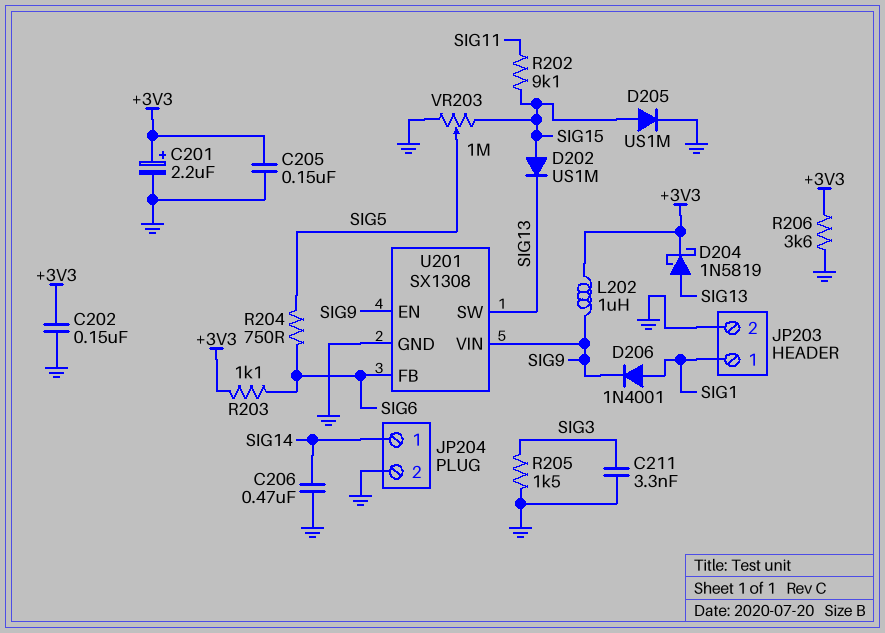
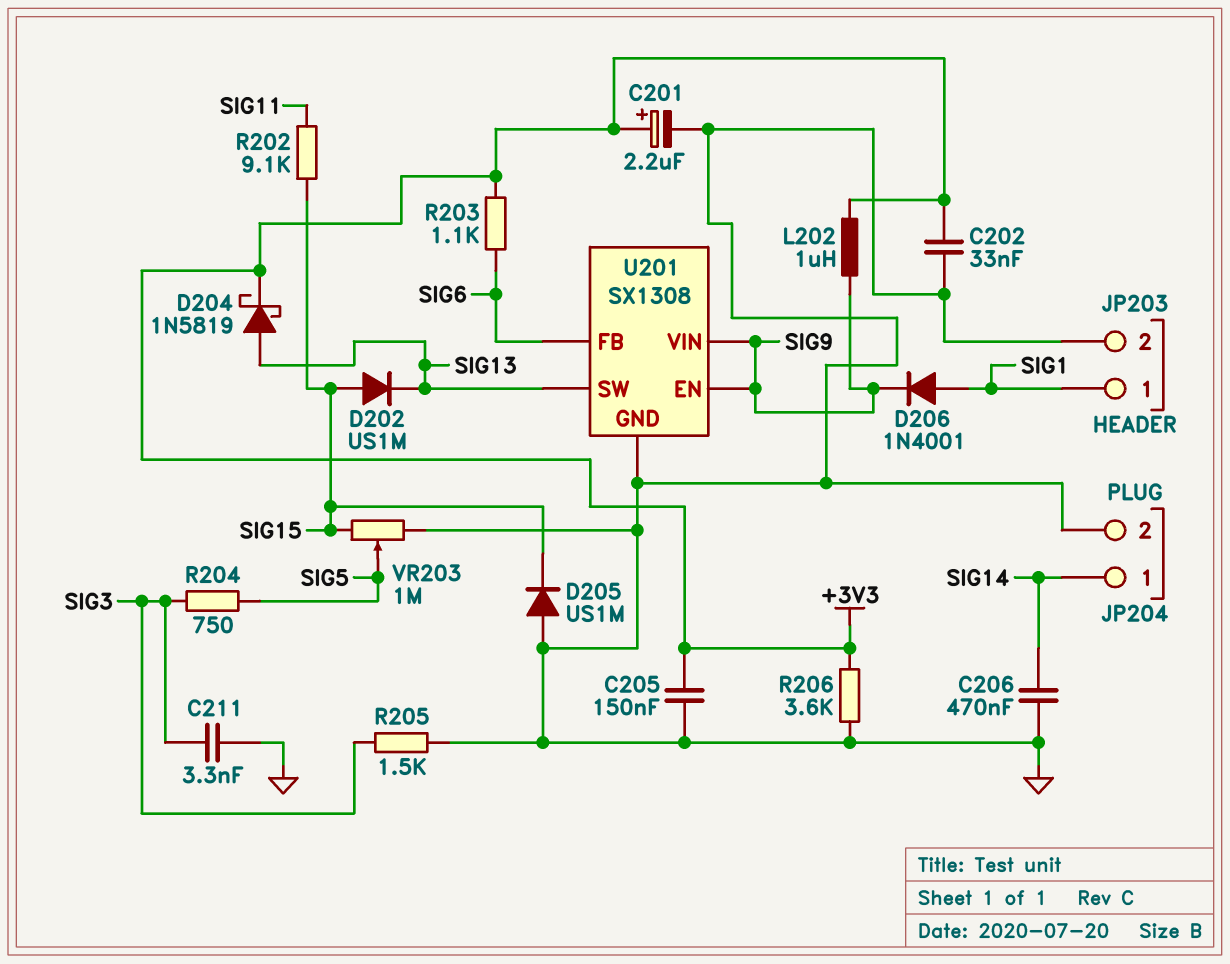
C202: 150nF (+3V3, GND) -> 33nF (+3V3, GND)
D205: diode US1M (A SIG15, K GND) -> diode US1M (A GND, K SIG15)
R204: 750 (SIG5, SIG6) -> 750 (SIG3, SIG5)

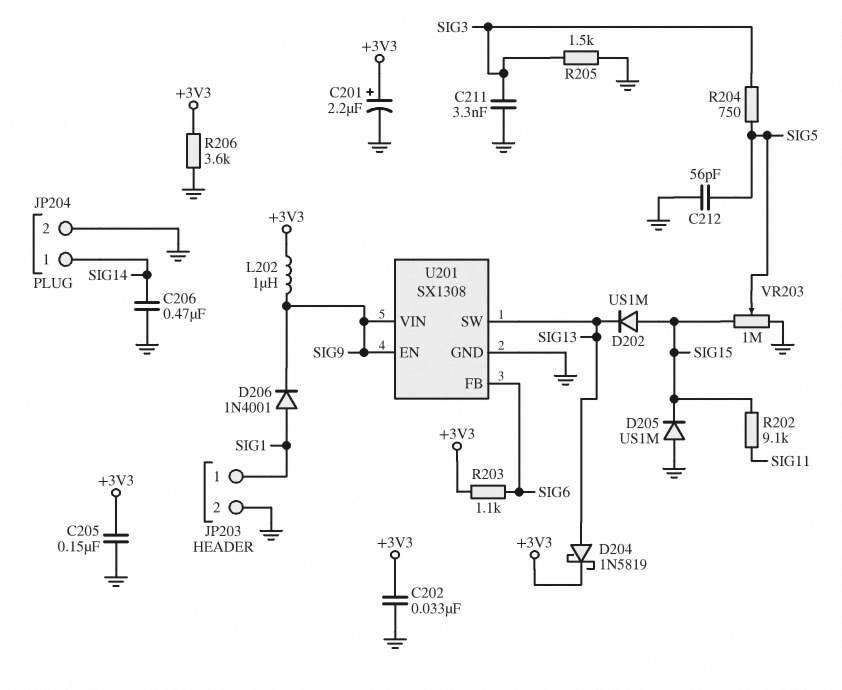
C212: none -> 56pF (GND, SIG5)

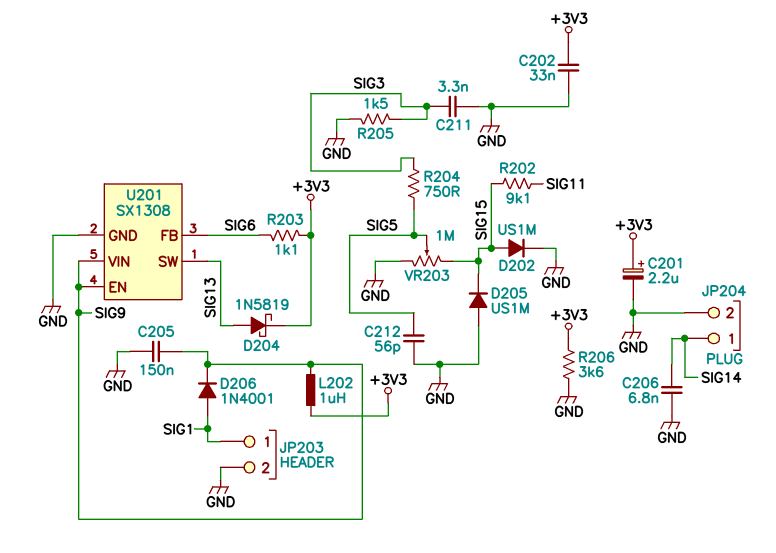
C205: 150nF (+3V3, GND) -> 150nF (GND, SIG9)
C206: 470nF (GND, SIG14) -> 6.8nF (GND, SIG14)
D202: diode US1M (A SIG15, K SIG13) -> diode US1M (A SIG15, K GND)

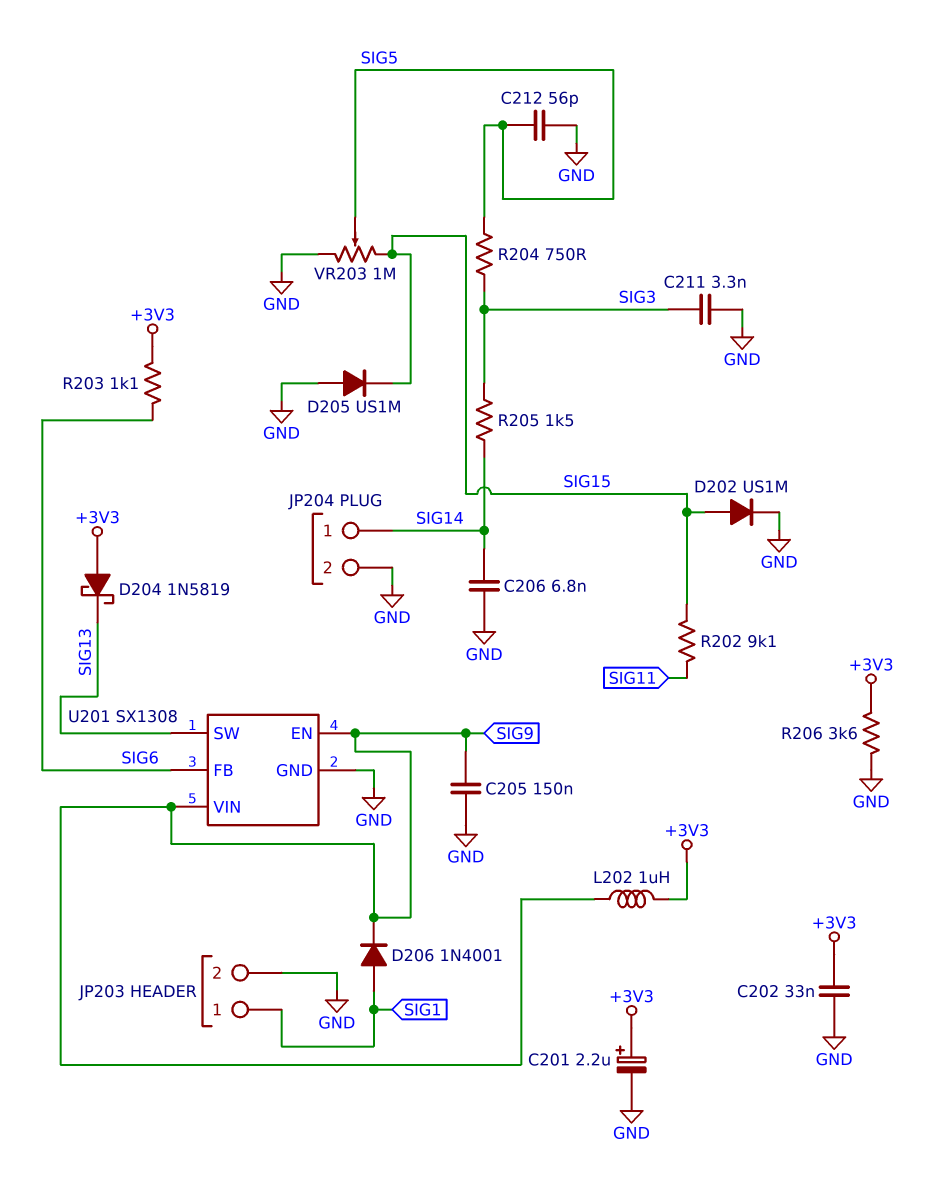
D204: schottky 1N5819 (A SIG13, K +3V3) -> schottky 1N5819 (A +3V3, K SIG13)
R205: 1.5k (GND, SIG3) -> 1.5k (SIG3, SIG14)

